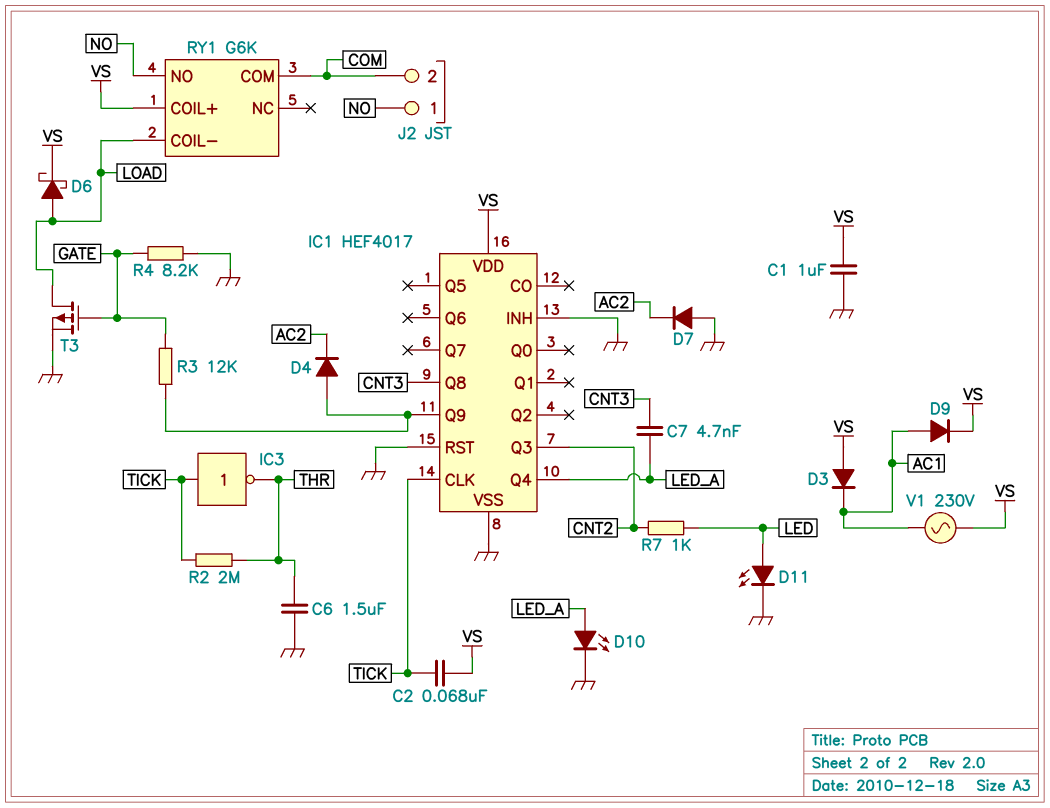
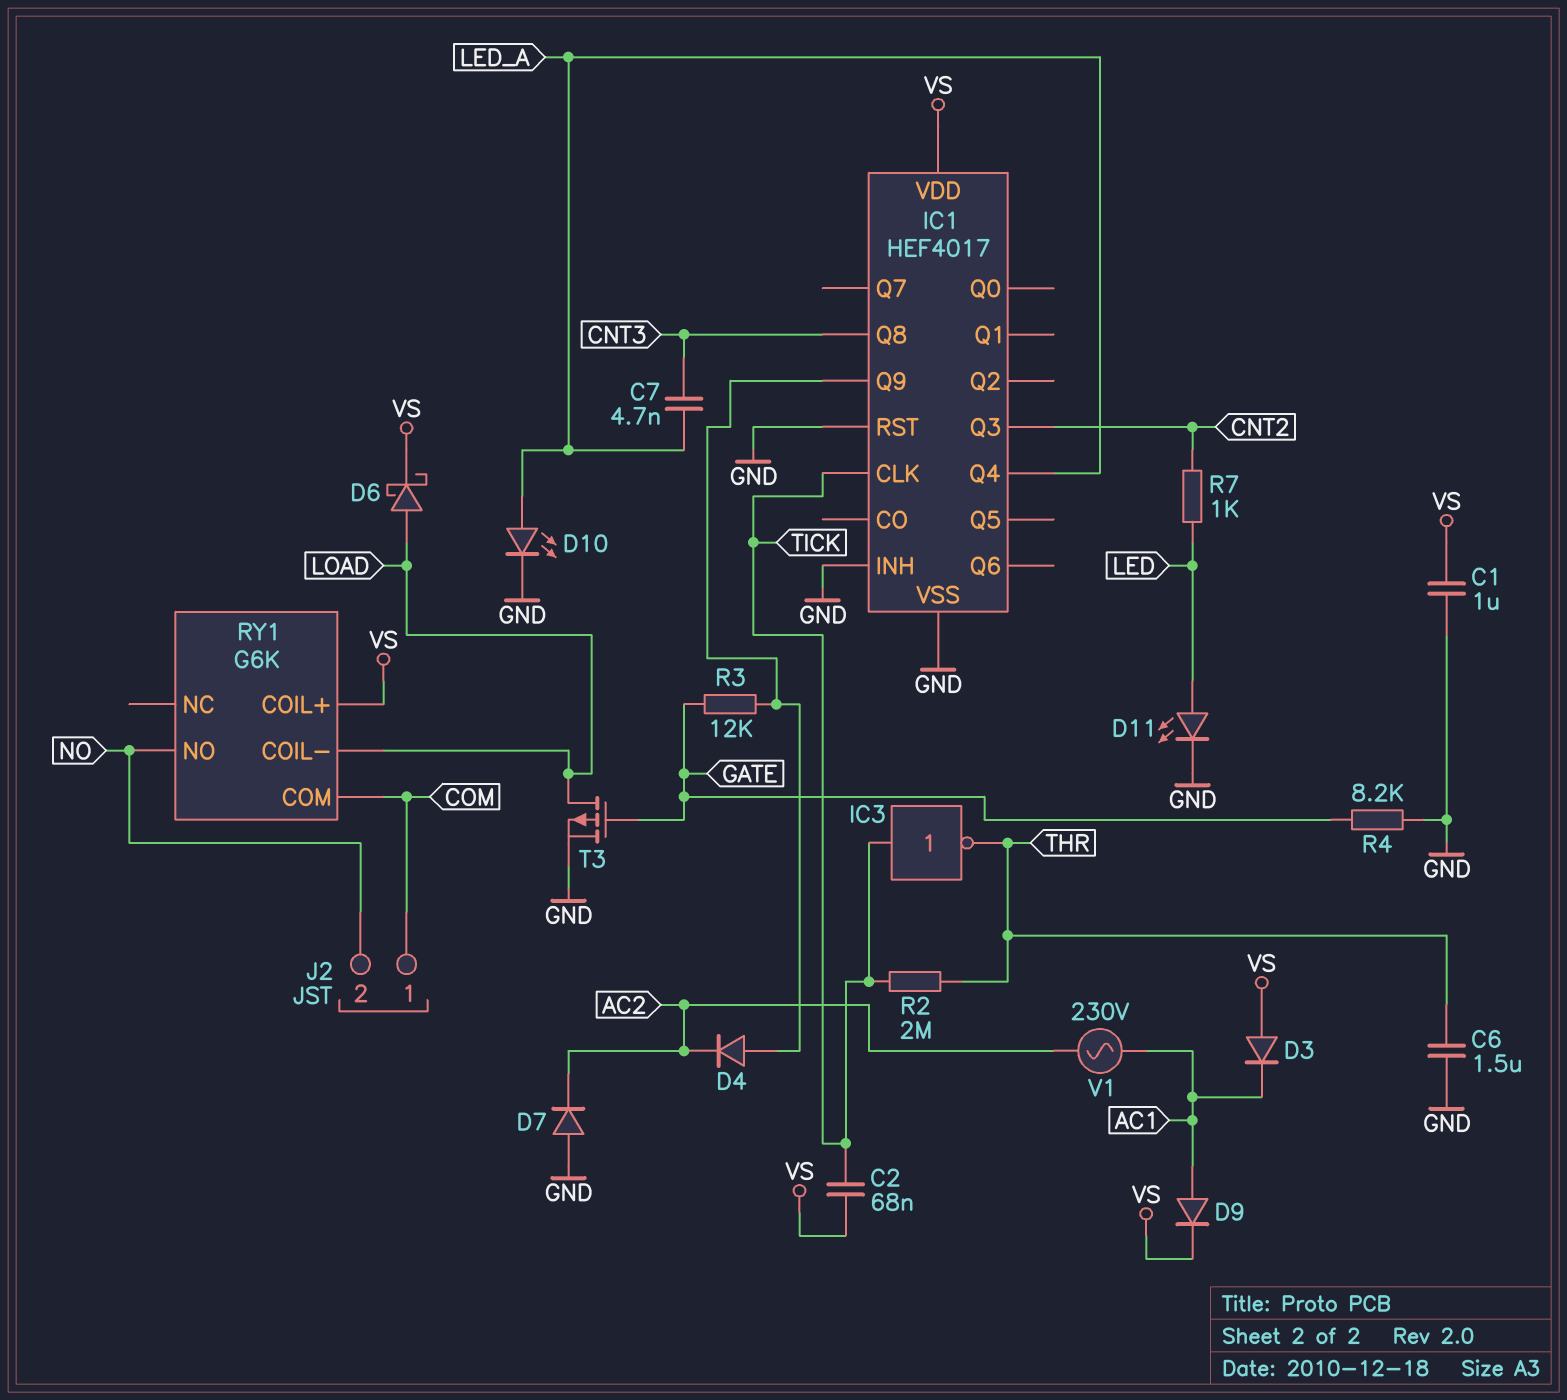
J2 pin 1: NO -> COM
J2 pin 2: COM -> NO
V1: AC 230V (AC1, VS) -> AC 230V (AC1, AC2)

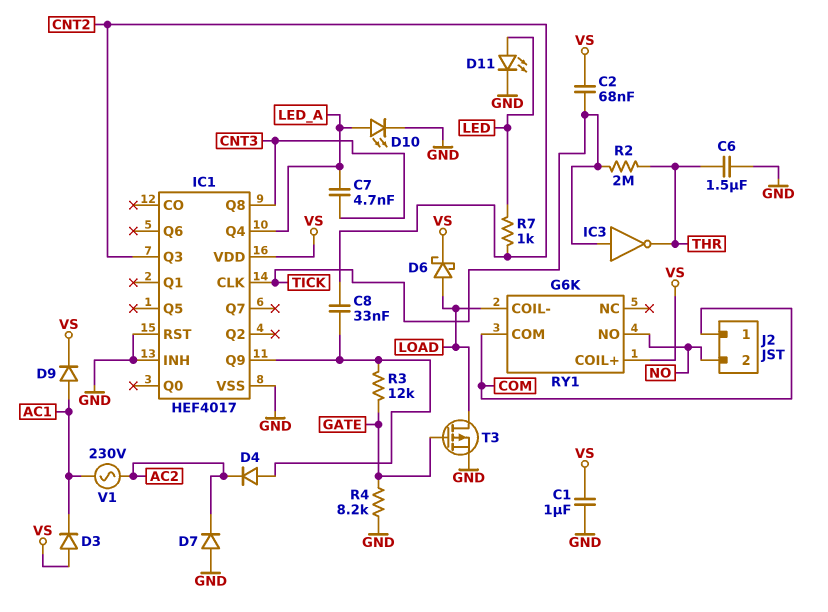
C8: none -> 33nF (CNT2, IC1/Q9)

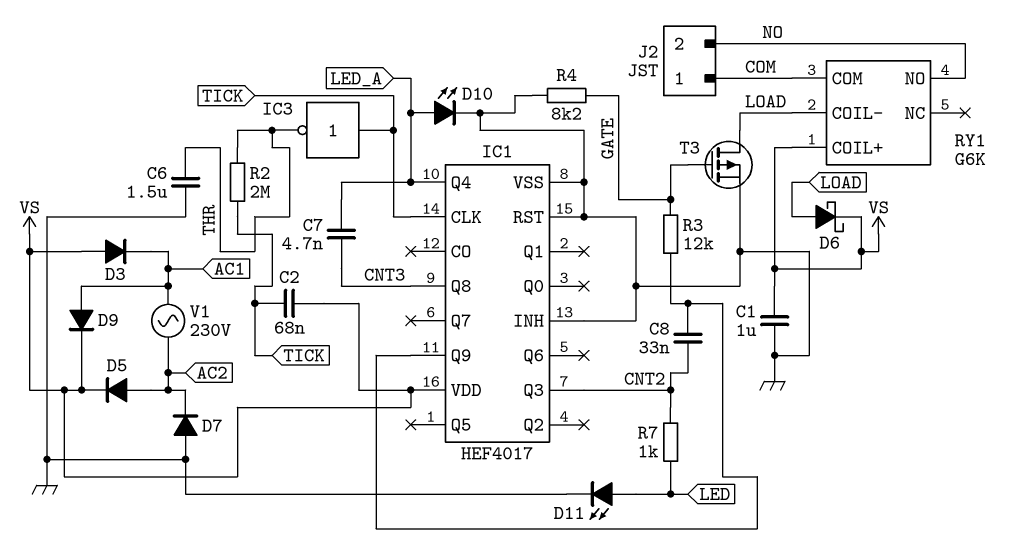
D4: diode (A IC1/Q9, K AC2) -> none
D5: none -> diode (A AC2, K VS)

